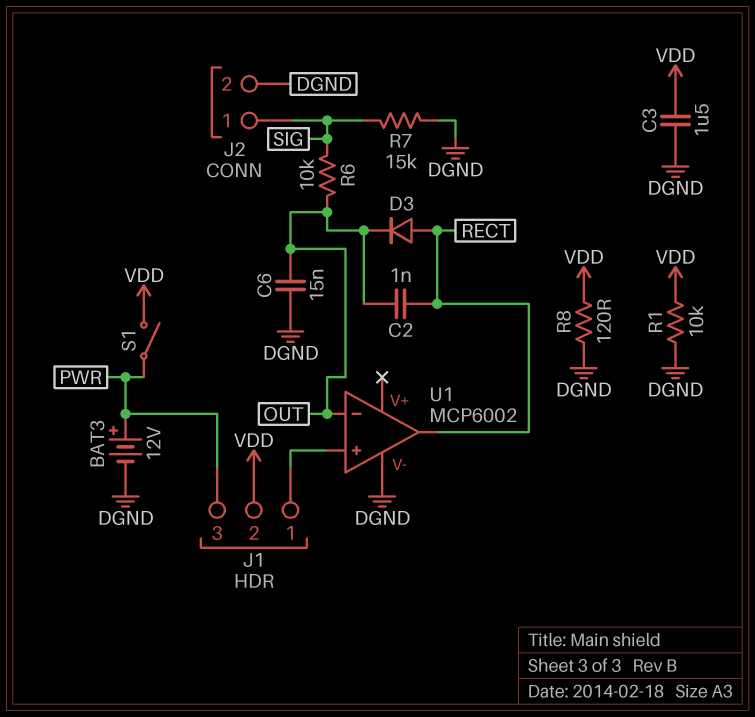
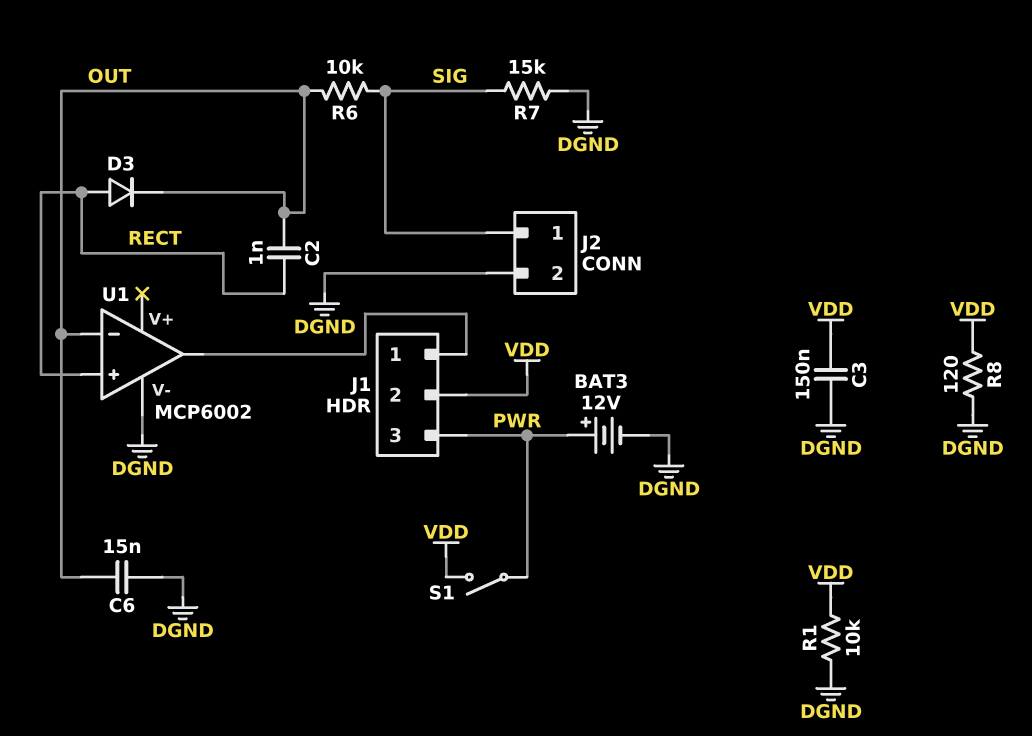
C3: 1.5uF (DGND, VDD) -> 150nF (DGND, VDD)
U1 pin in+: J1/1 -> RECT
U1 pin out: RECT -> J1/1

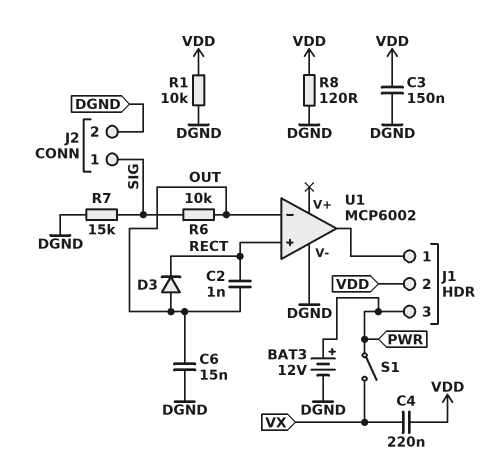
C4: none -> 220nF (VDD, VX)
D3: diode (A RECT, K OUT) -> diode (A OUT, K RECT)
S1: switch (PWR, VDD) -> switch (PWR, VX)

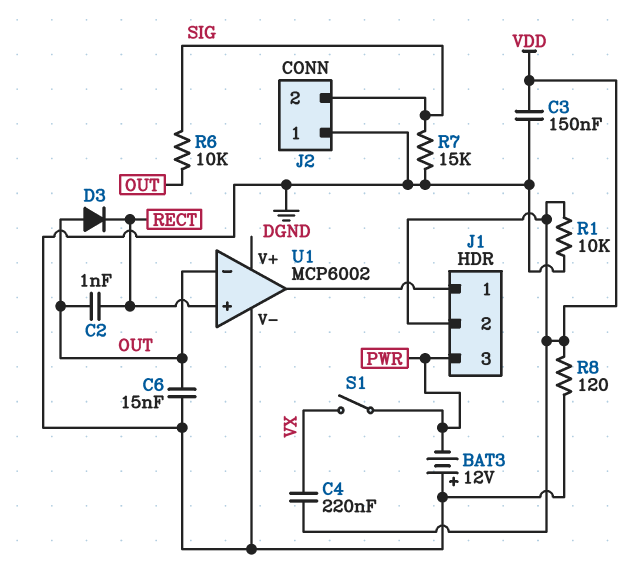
BAT3: 12V (plus PWR, minus DGND) -> 12V (plus DGND, minus PWR)
J2 pin 1: SIG -> DGND
J2 pin 2: DGND -> SIG

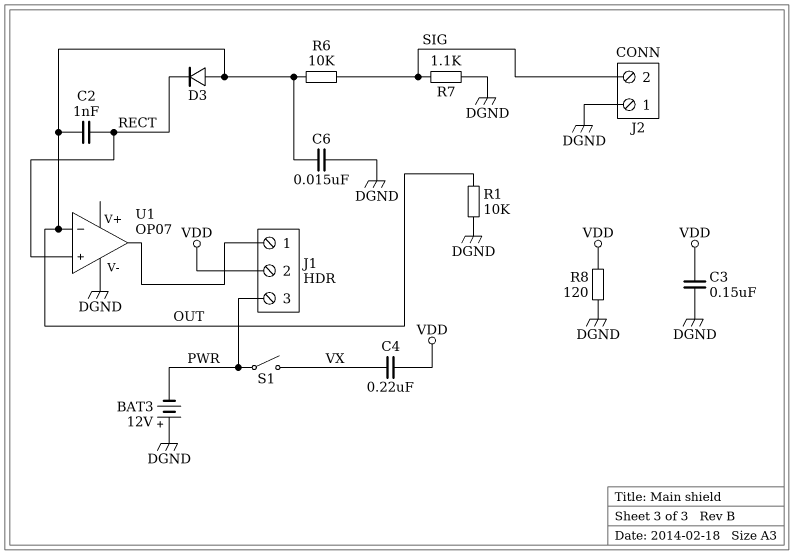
R1: 10k (DGND, VDD) -> 10k (DGND, OUT)
R7: 15k (DGND, SIG) -> 1.1k (DGND, SIG)
U1: MCP6002 -> OP07

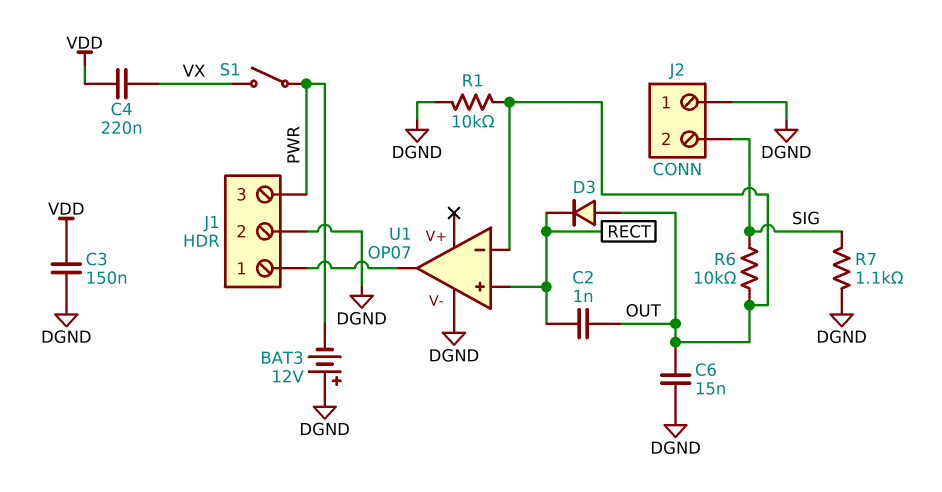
J1 pin 2: VDD -> DGND
R8: 120 (DGND, VDD) -> none

